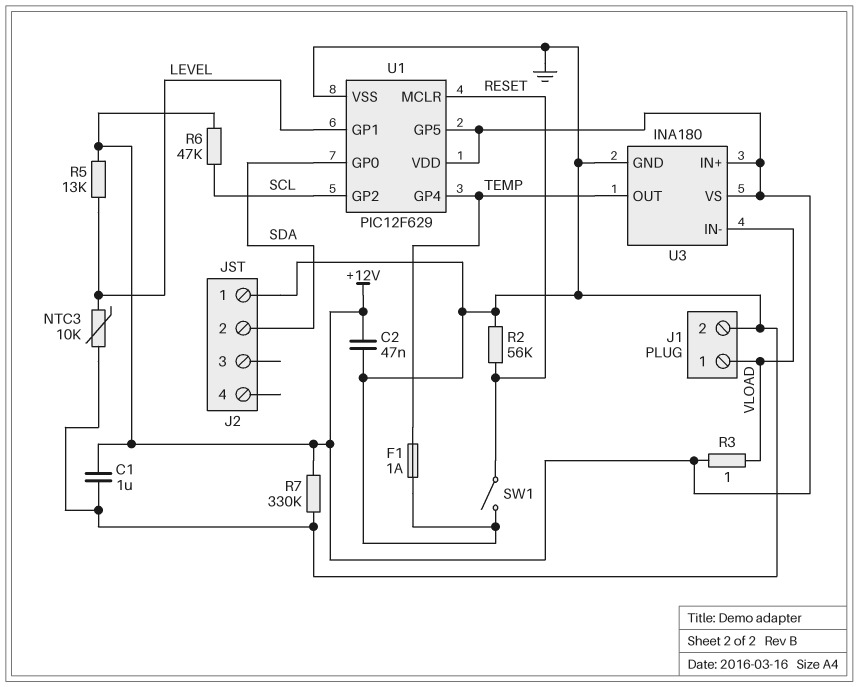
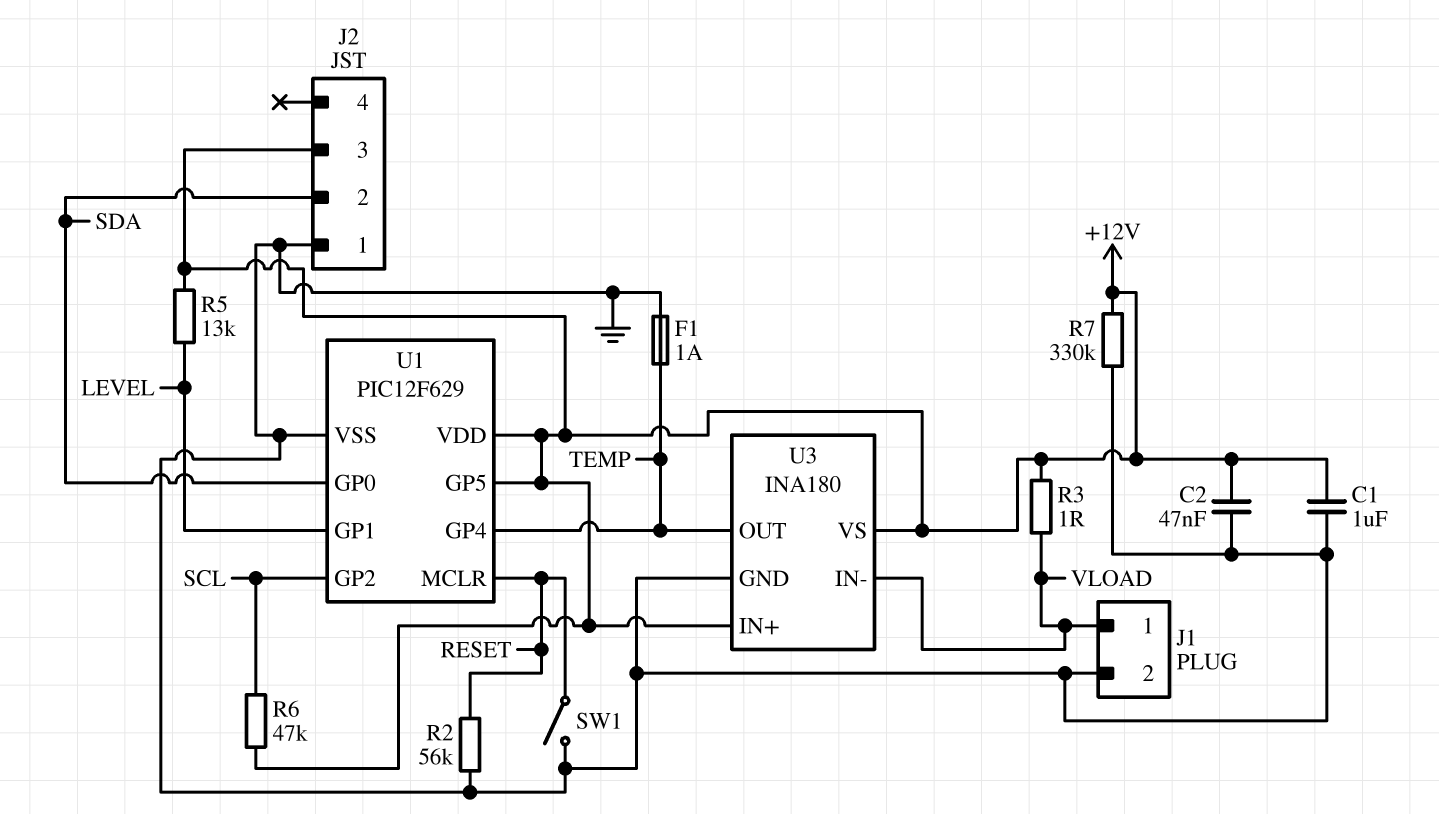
J2 pin 3: none -> +12V
NTC3: 10k (GND, LEVEL) -> none

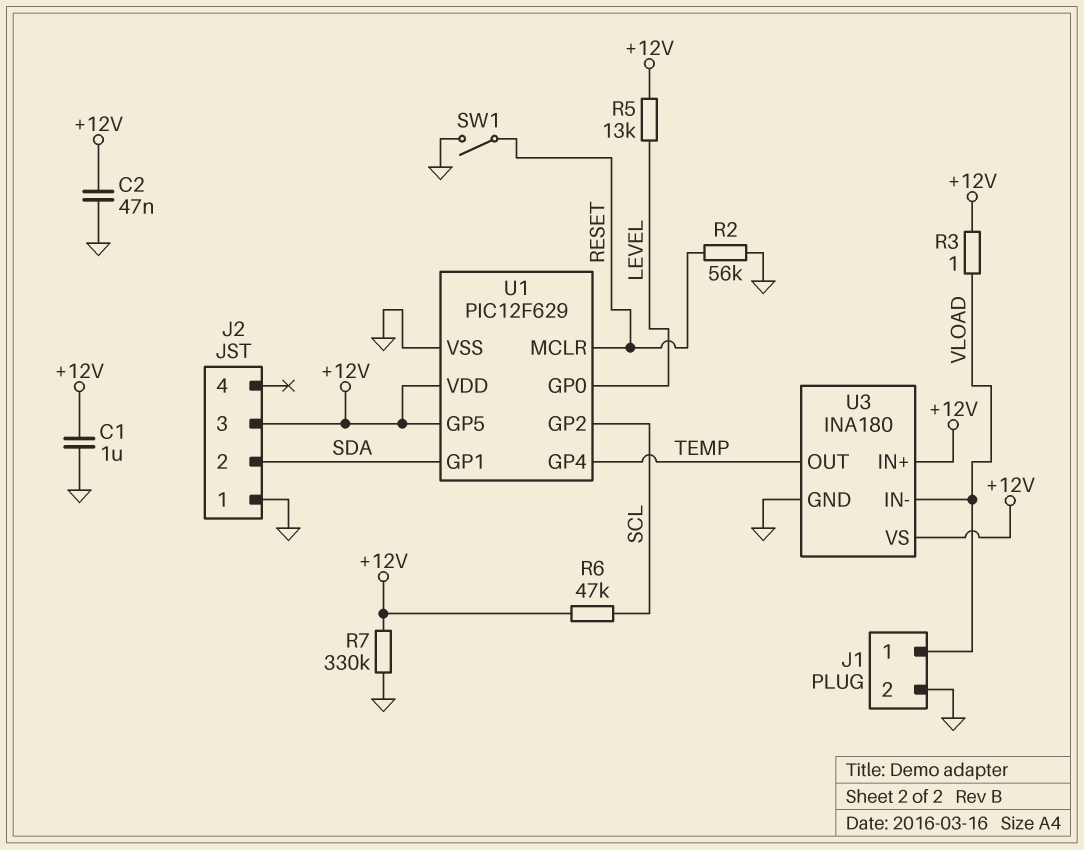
F1: 1A (GND, TEMP) -> none
U1 pin GP0: SDA -> LEVEL
U1 pin GP1: LEVEL -> SDA

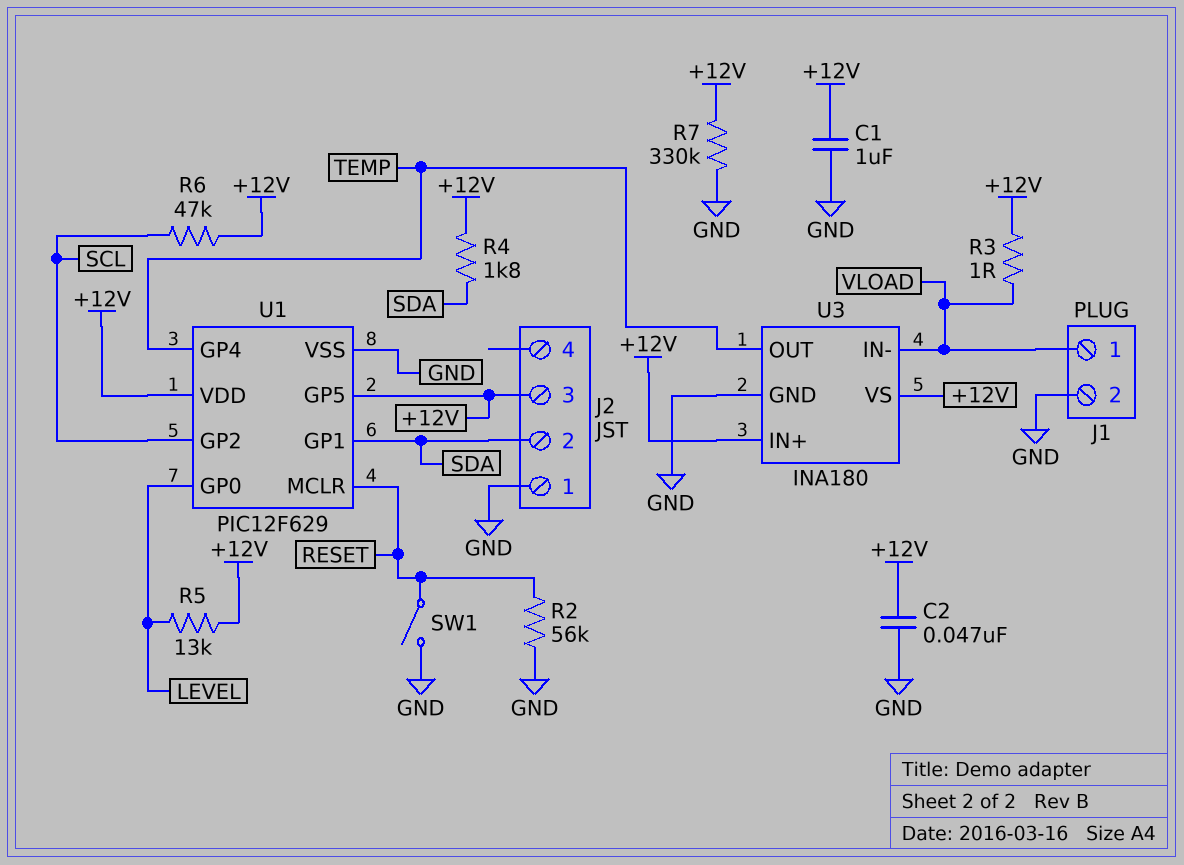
R4: none -> 1.8k (+12V, SDA)

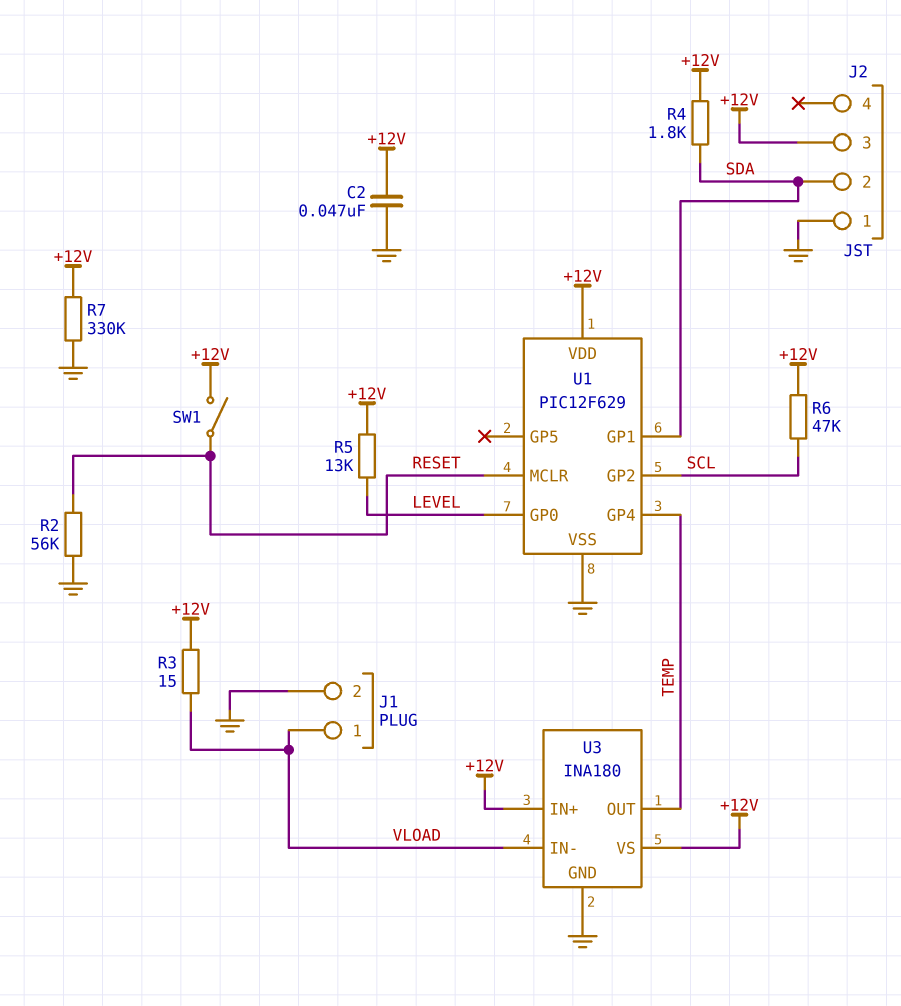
C1: 1uF (+12V, GND) -> none
R3: 1 (+12V, VLOAD) -> 15 (+12V, VLOAD)
SW1: switch (GND, RESET) -> switch (+12V, RESET)
U1 pin GP5: +12V -> none

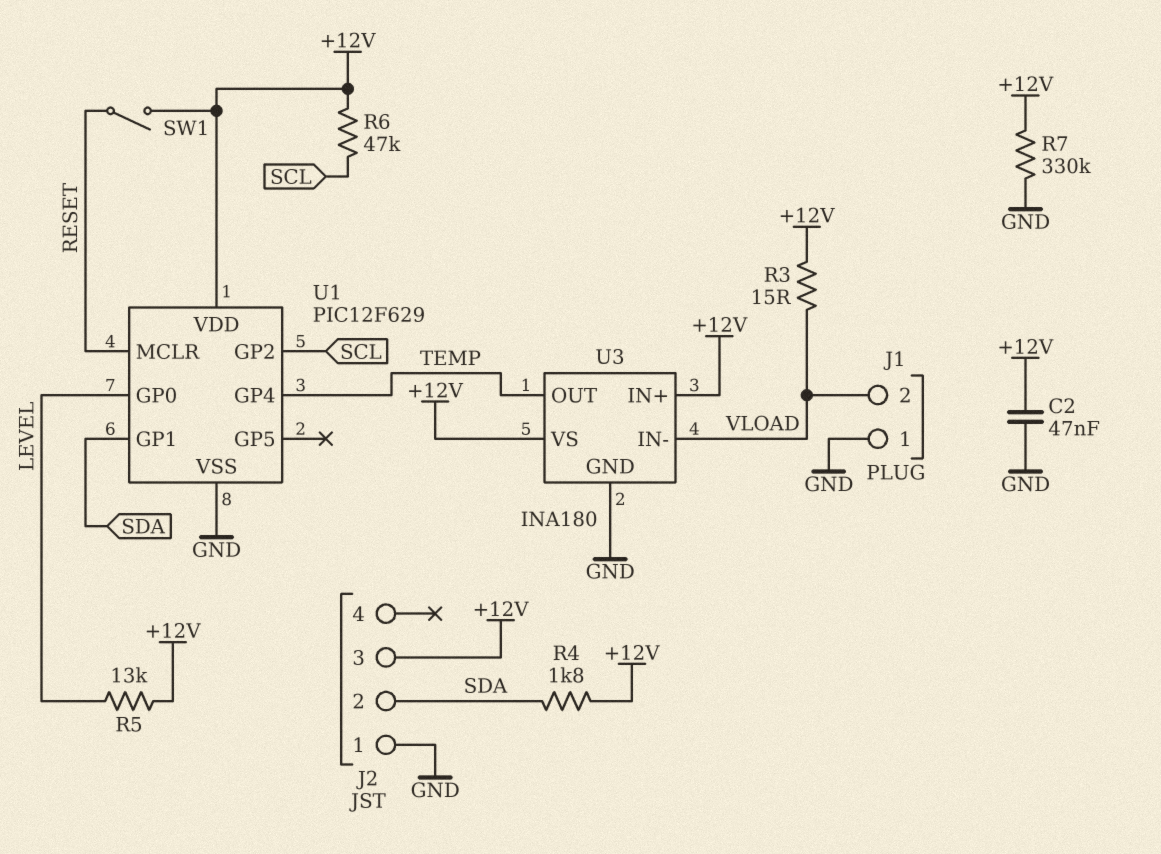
J1 pin 1: VLOAD -> GND
J1 pin 2: GND -> VLOAD
R2: 56k (GND, RESET) -> none

